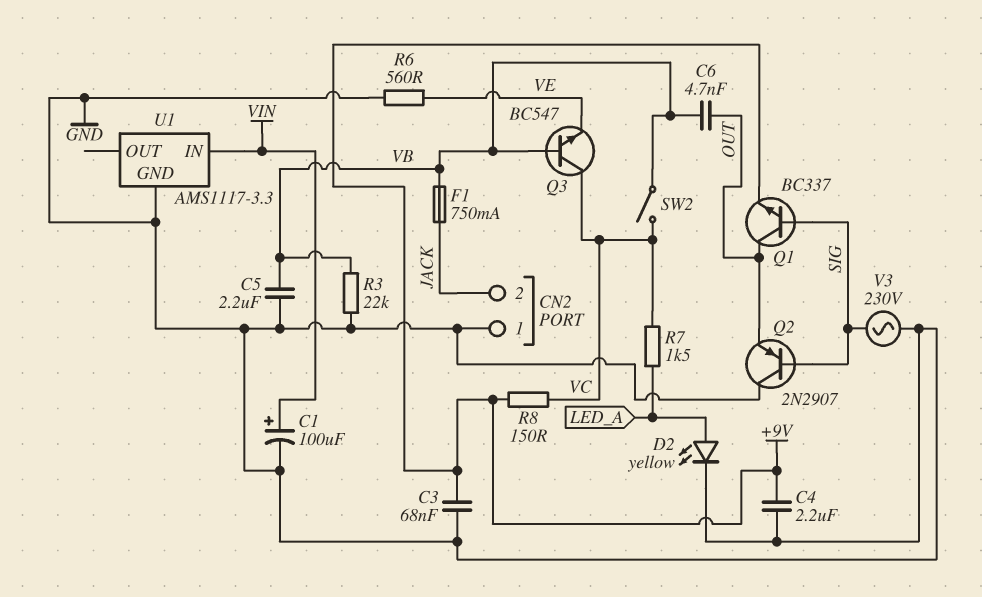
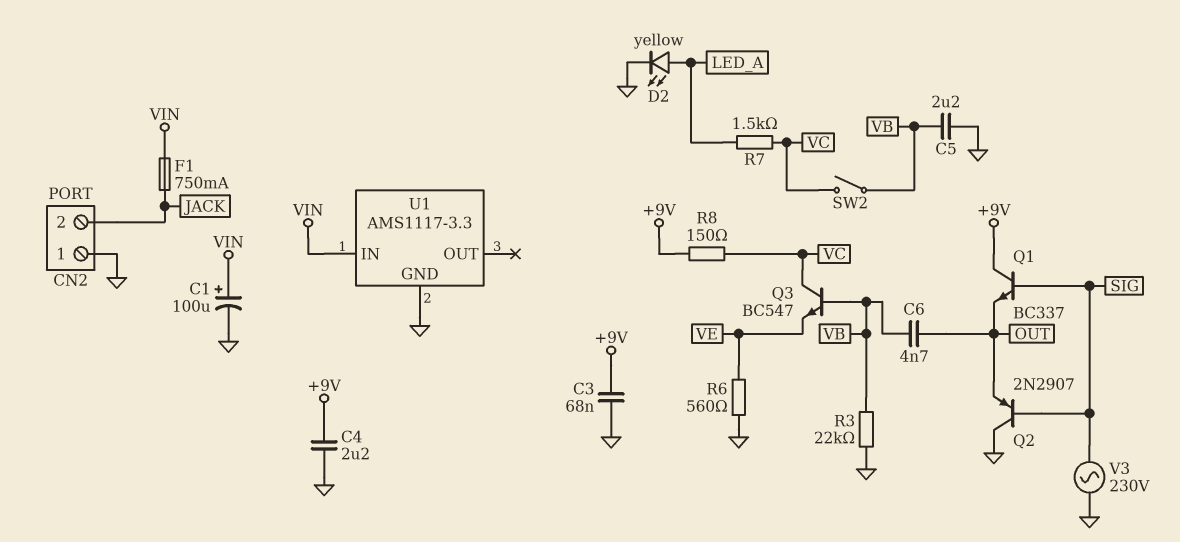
F1: 750mA (JACK, VB) -> 750mA (JACK, VIN)
Q1: NPN BC337 (B SIG, C OUT, E +9V) -> NPN BC337 (B SIG, C +9V, E OUT)

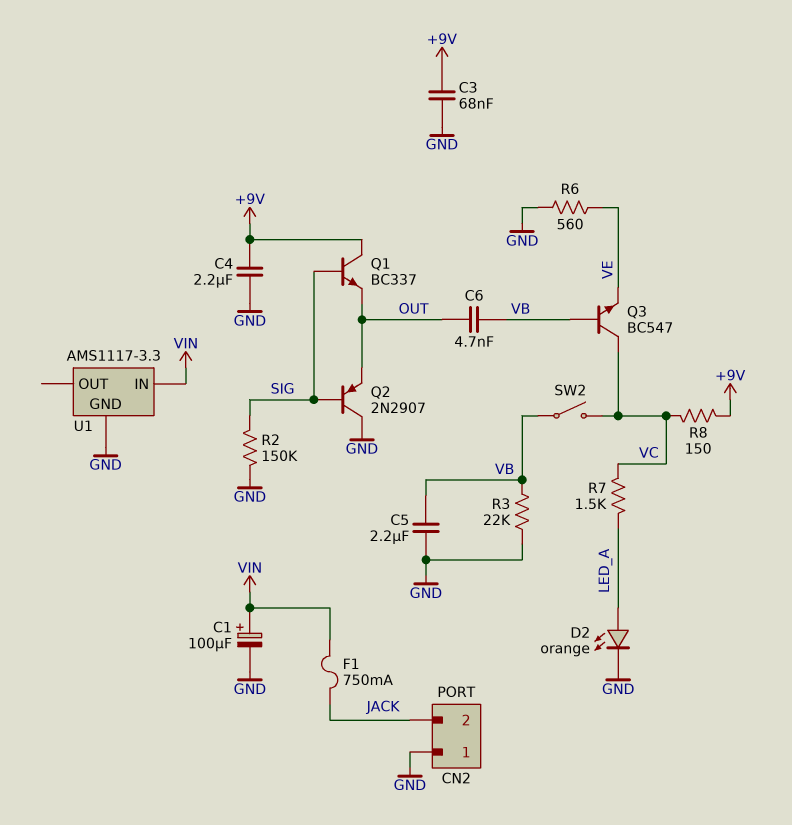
D2: LED yellow (A LED_A, K GND) -> LED orange (A LED_A, K GND)
R2: none -> 150k (GND, SIG)
V3: AC 230V (GND, SIG) -> none

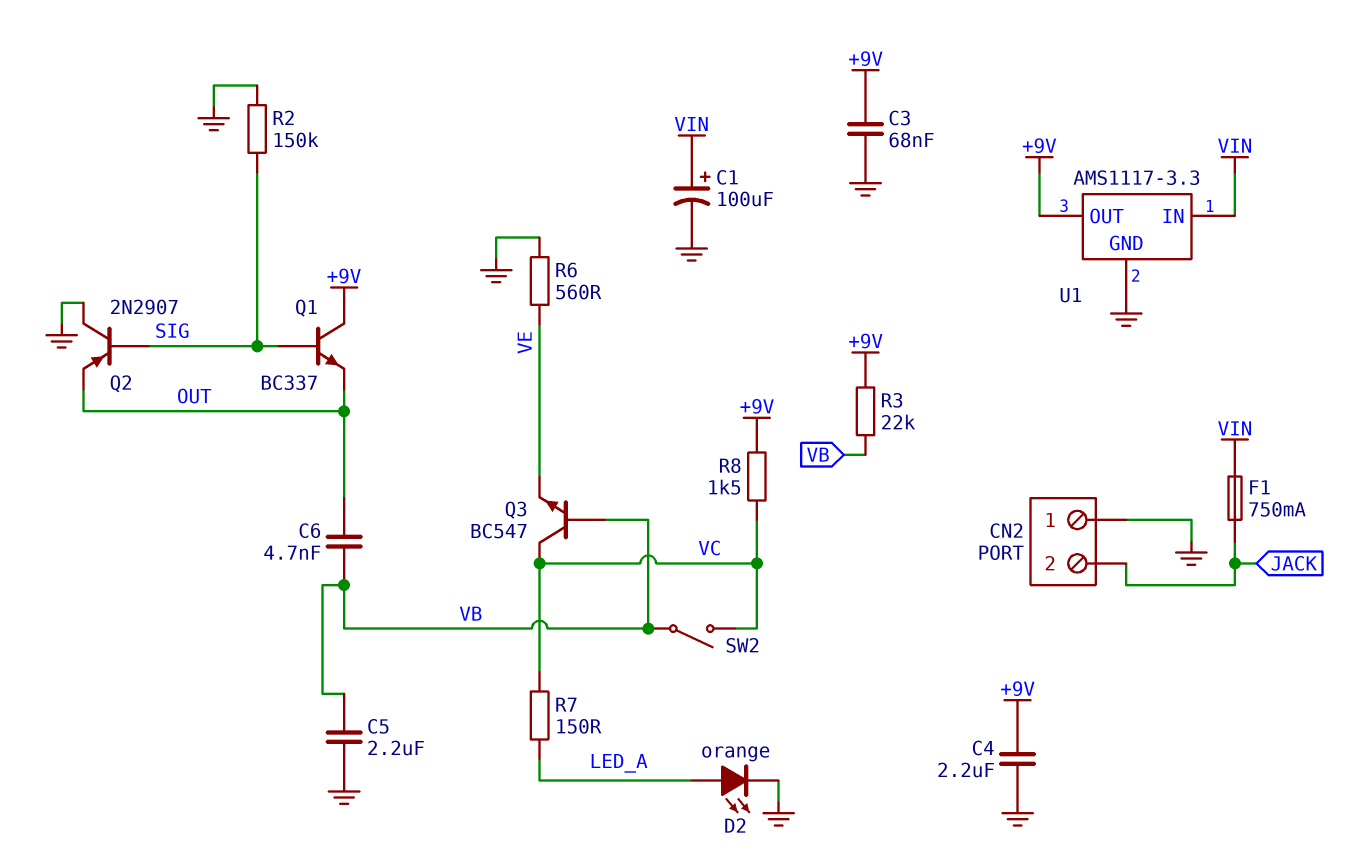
R3: 22k (GND, VB) -> 22k (+9V, VB)
R7: 1.5k (LED_A, VC) -> 150 (LED_A, VC)
R8: 150 (+9V, VC) -> 1.5k (+9V, VC)
U1 pin OUT: none -> +9V

